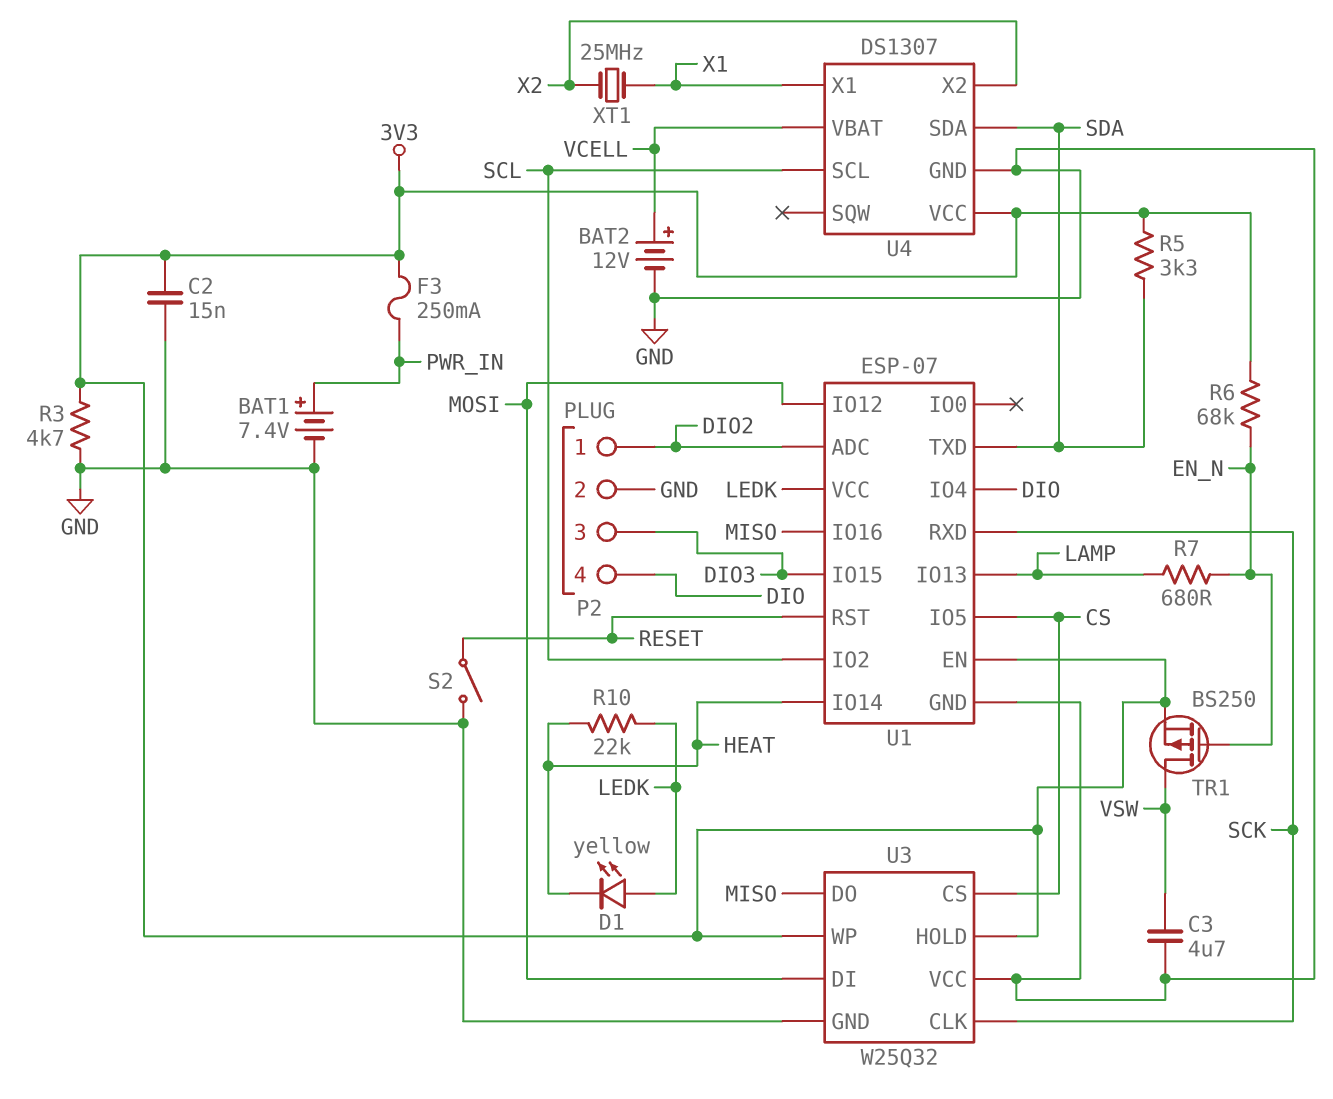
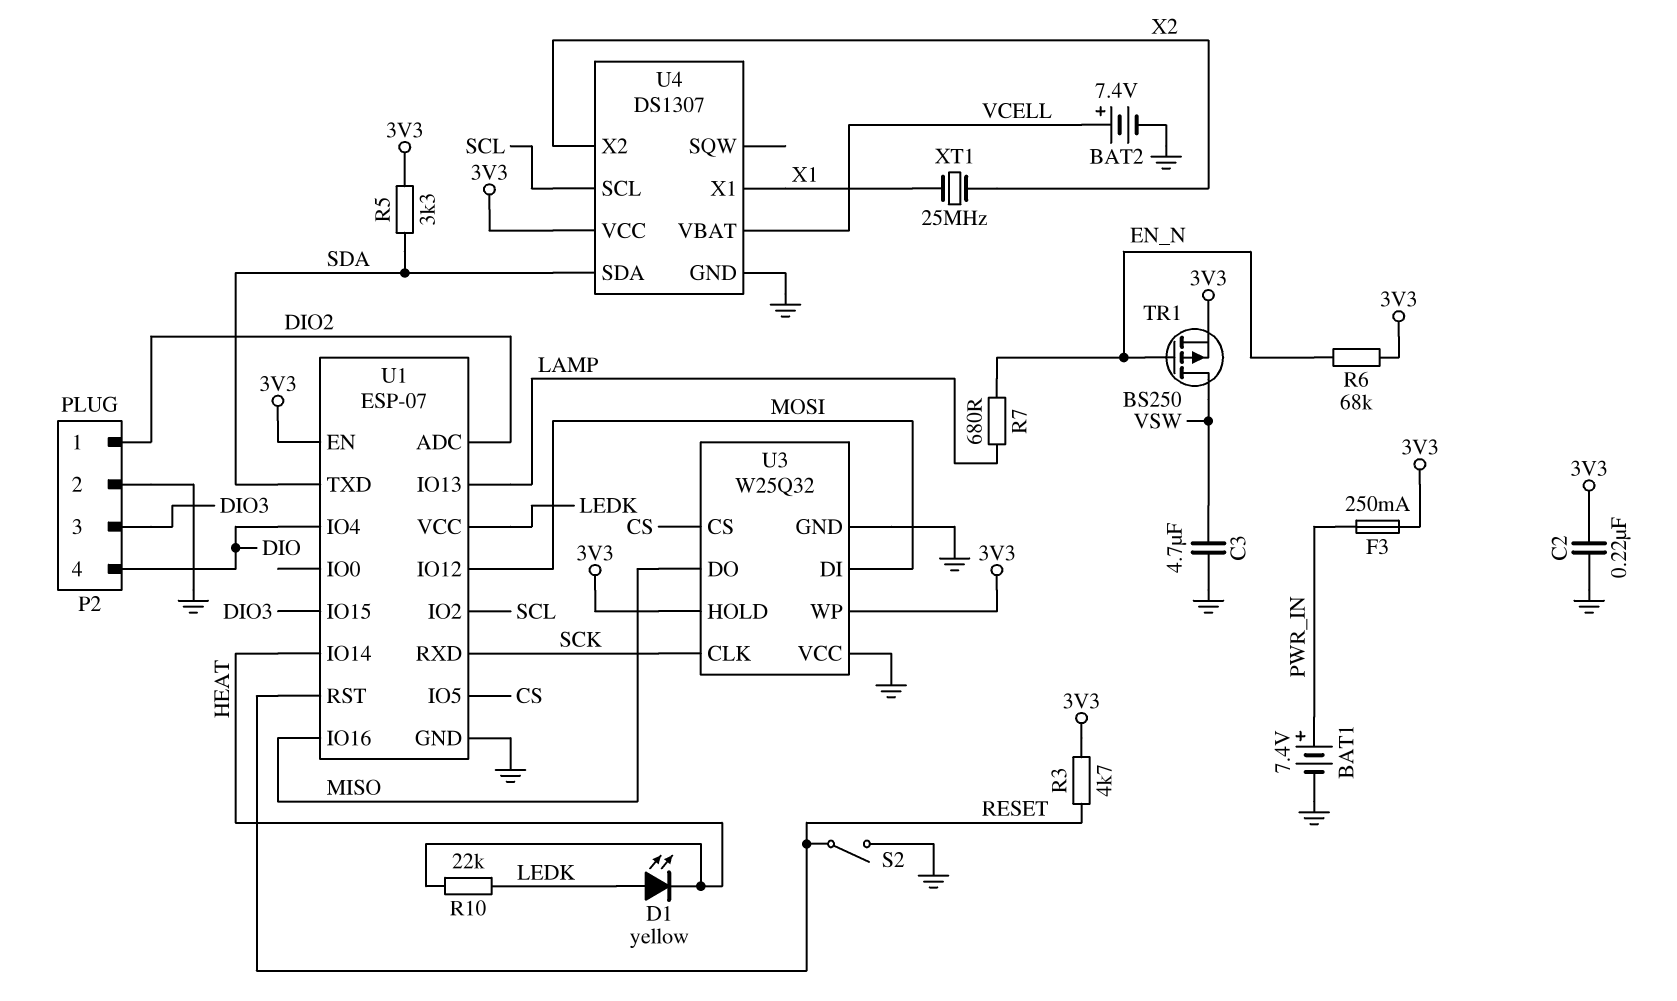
BAT2: 12V (plus VCELL, minus GND) -> 7.4V (plus VCELL, minus GND)
C2: 15nF (3V3, GND) -> 220nF (3V3, GND)
R3: 4.7k (3V3, GND) -> 4.7k (3V3, RESET)

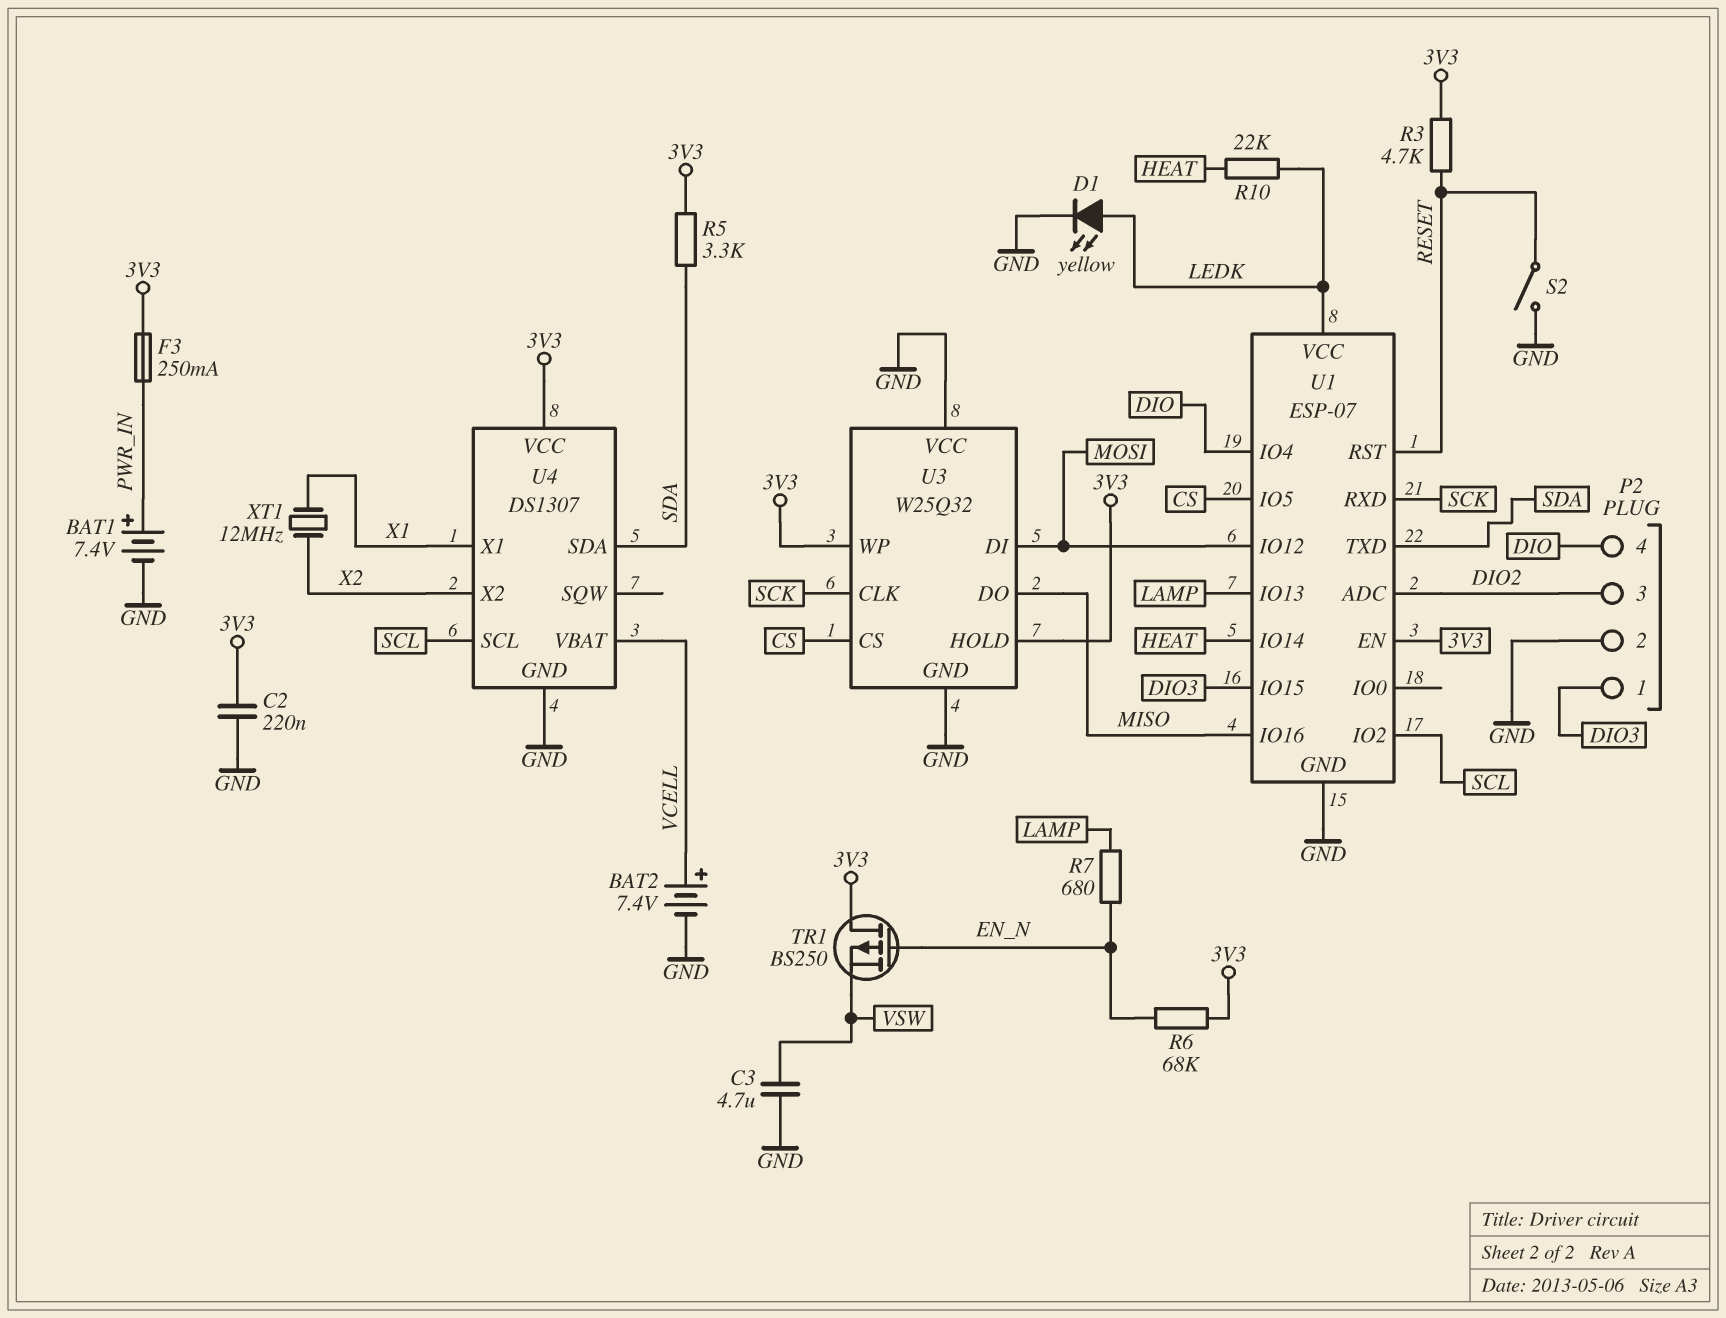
D1: LED yellow (A LEDK, K HEAT) -> LED yellow (A LEDK, K GND)
P2 pin 1: DIO2 -> DIO3
P2 pin 3: DIO3 -> DIO2
TR1: PMOS BS250 (G EN_N, D VSW, S 3V3) -> PMOS BS250 (G EN_N, D 3V3, S VSW)
XT1: 25MHz (X1, X2) -> 12MHz (X1, X2)

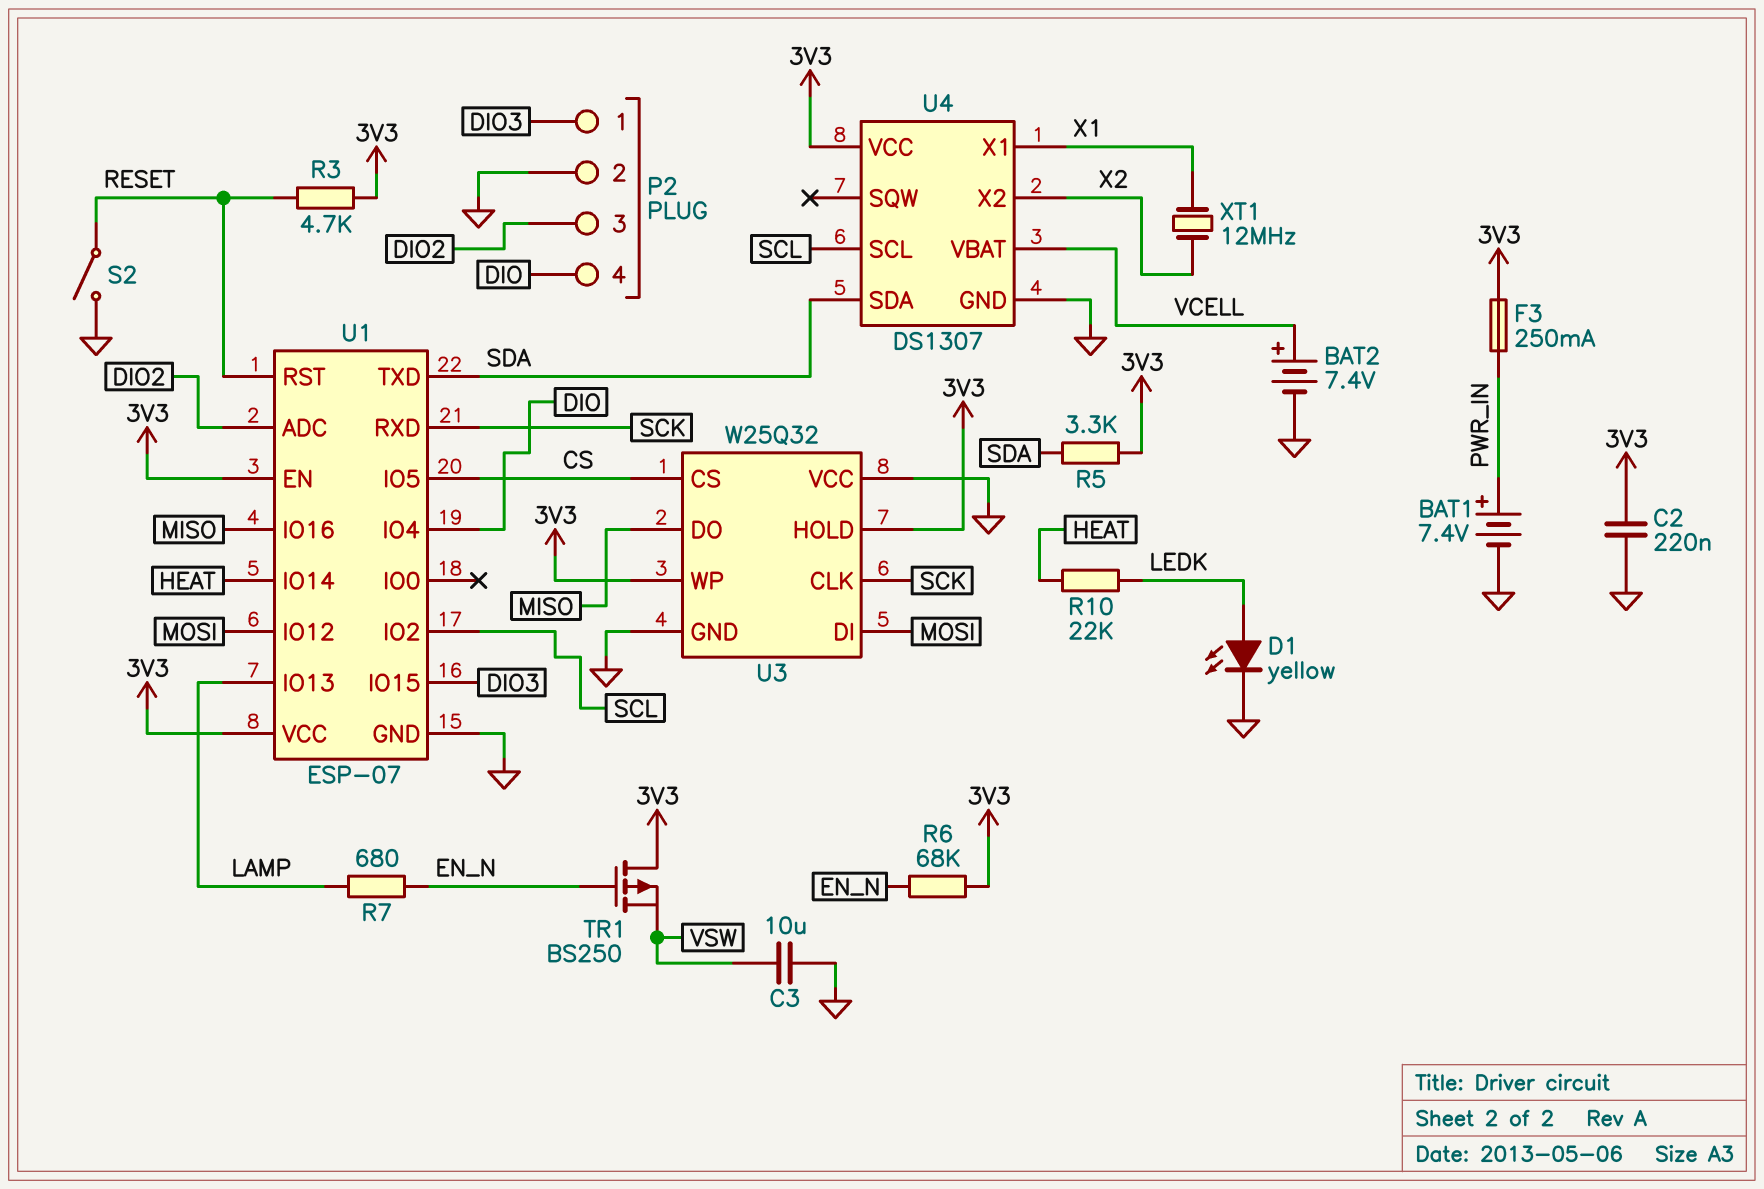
C3: 4.7uF (GND, VSW) -> 10uF (GND, VSW)
U1 pin VCC: LEDK -> 3V3

